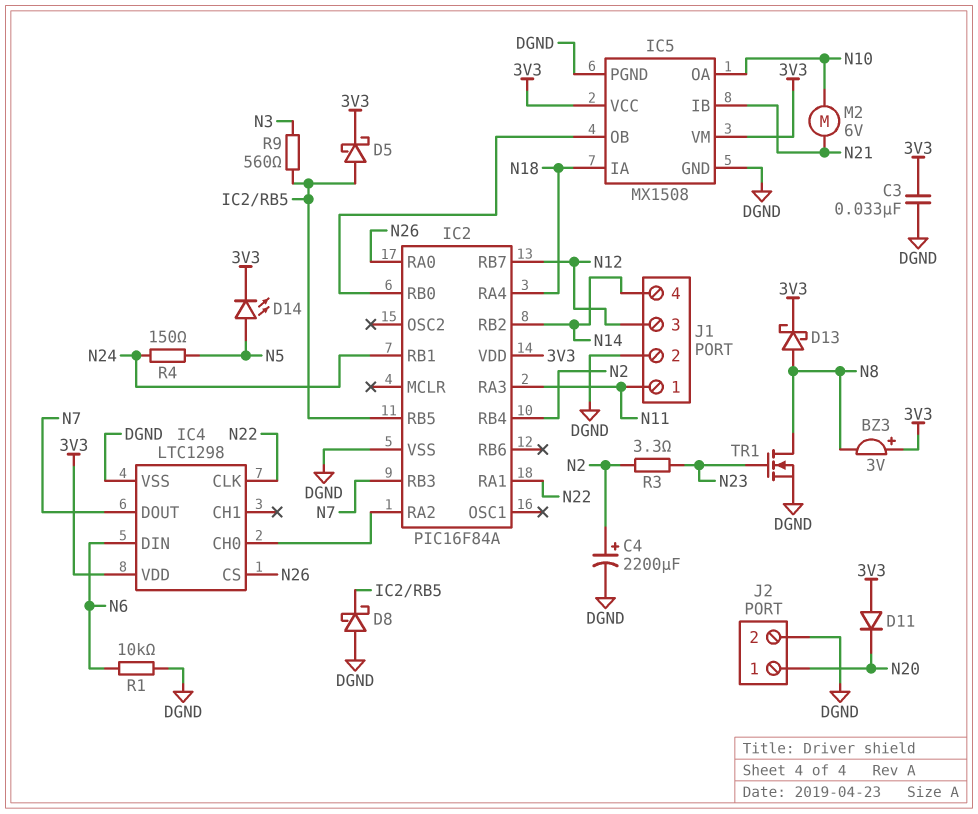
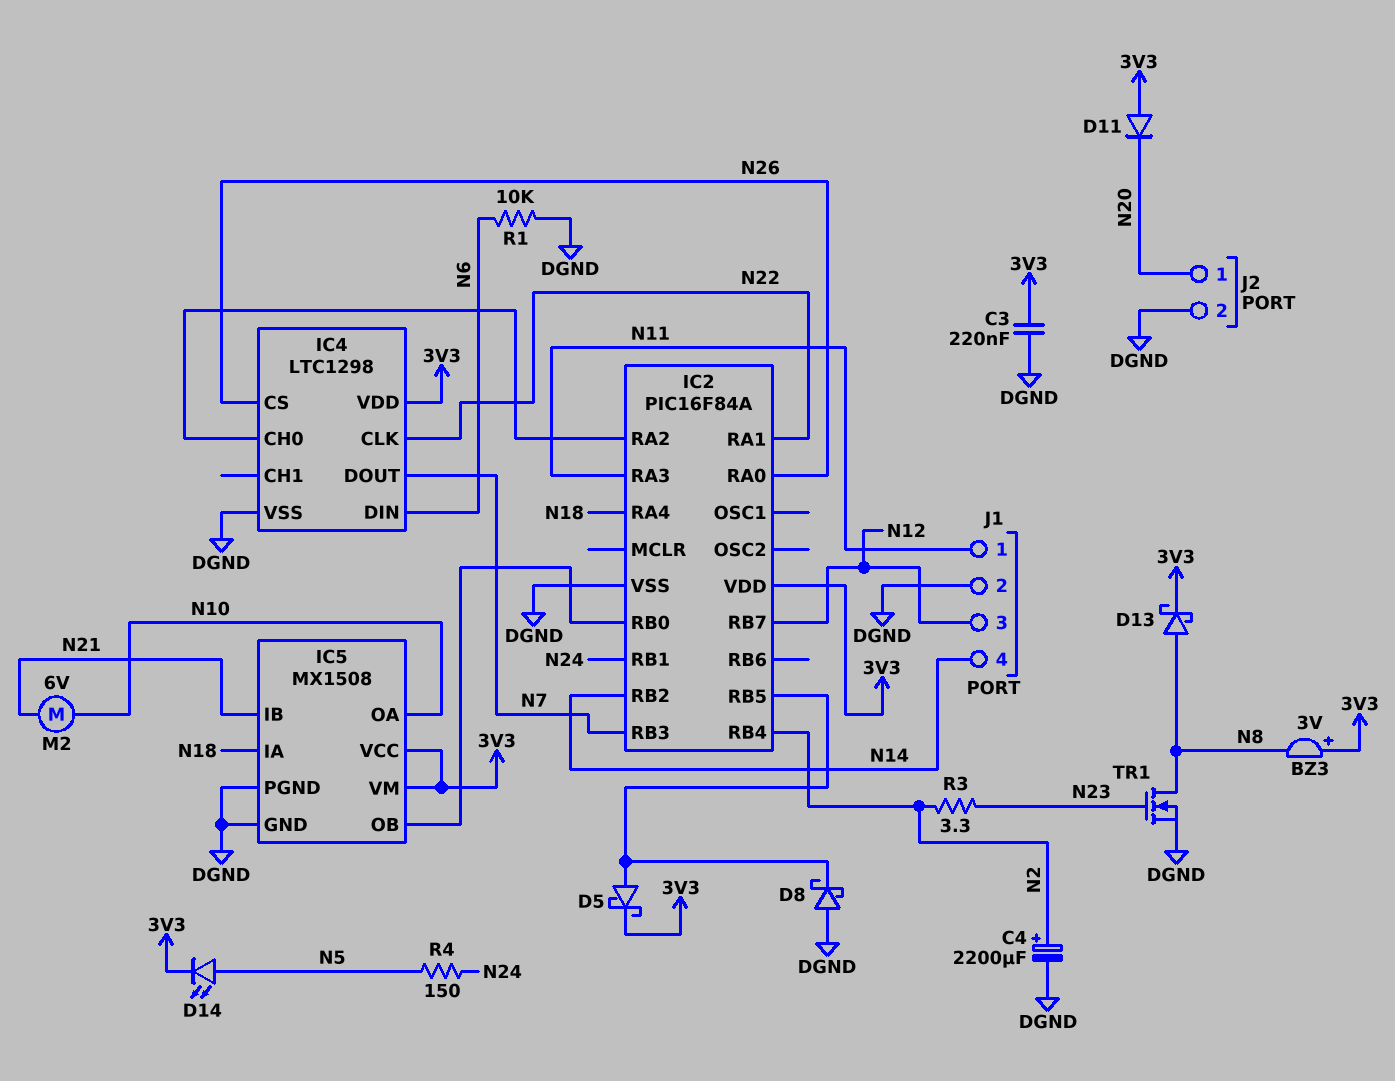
C3: 33nF (3V3, DGND) -> 220nF (3V3, DGND)
R9: 560 (IC2/RB5, N3) -> none

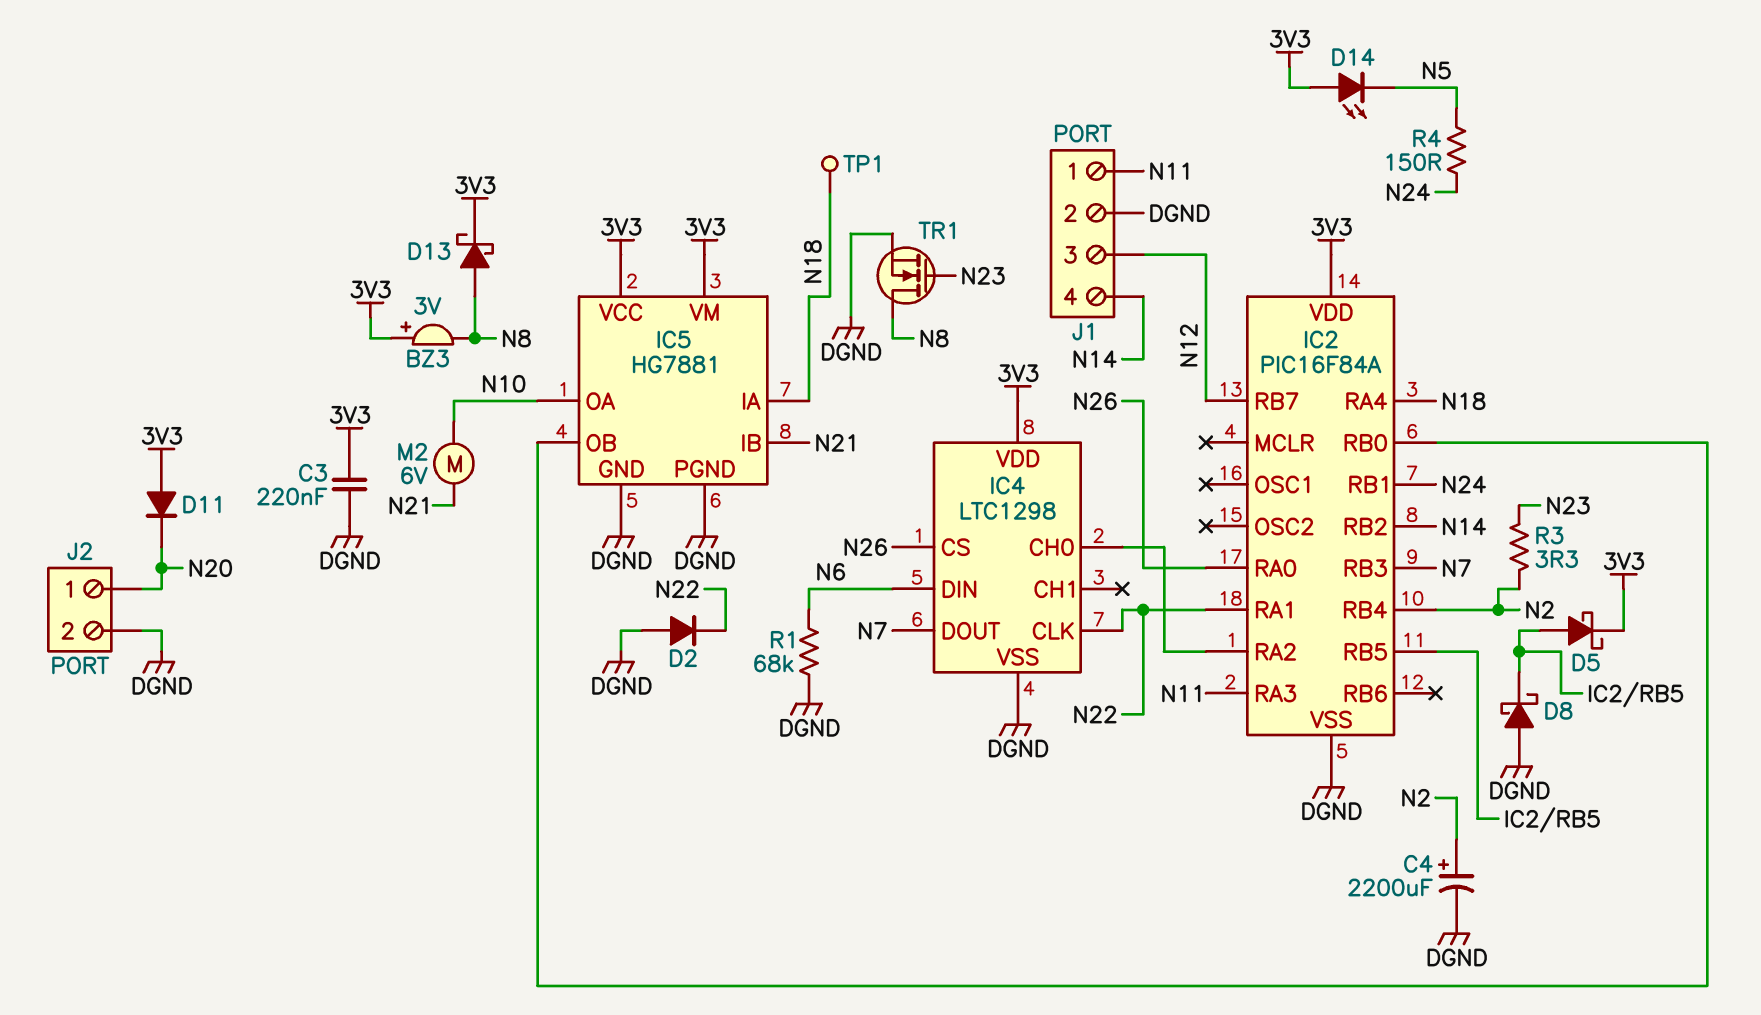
D2: none -> diode (A DGND, K N22)
D14: LED (A N5, K 3V3) -> LED (A 3V3, K N5)
IC5: MX1508 -> HG7881
R1: 10k (DGND, N6) -> 68k (DGND, N6)
TP1: none -> test point (N18)

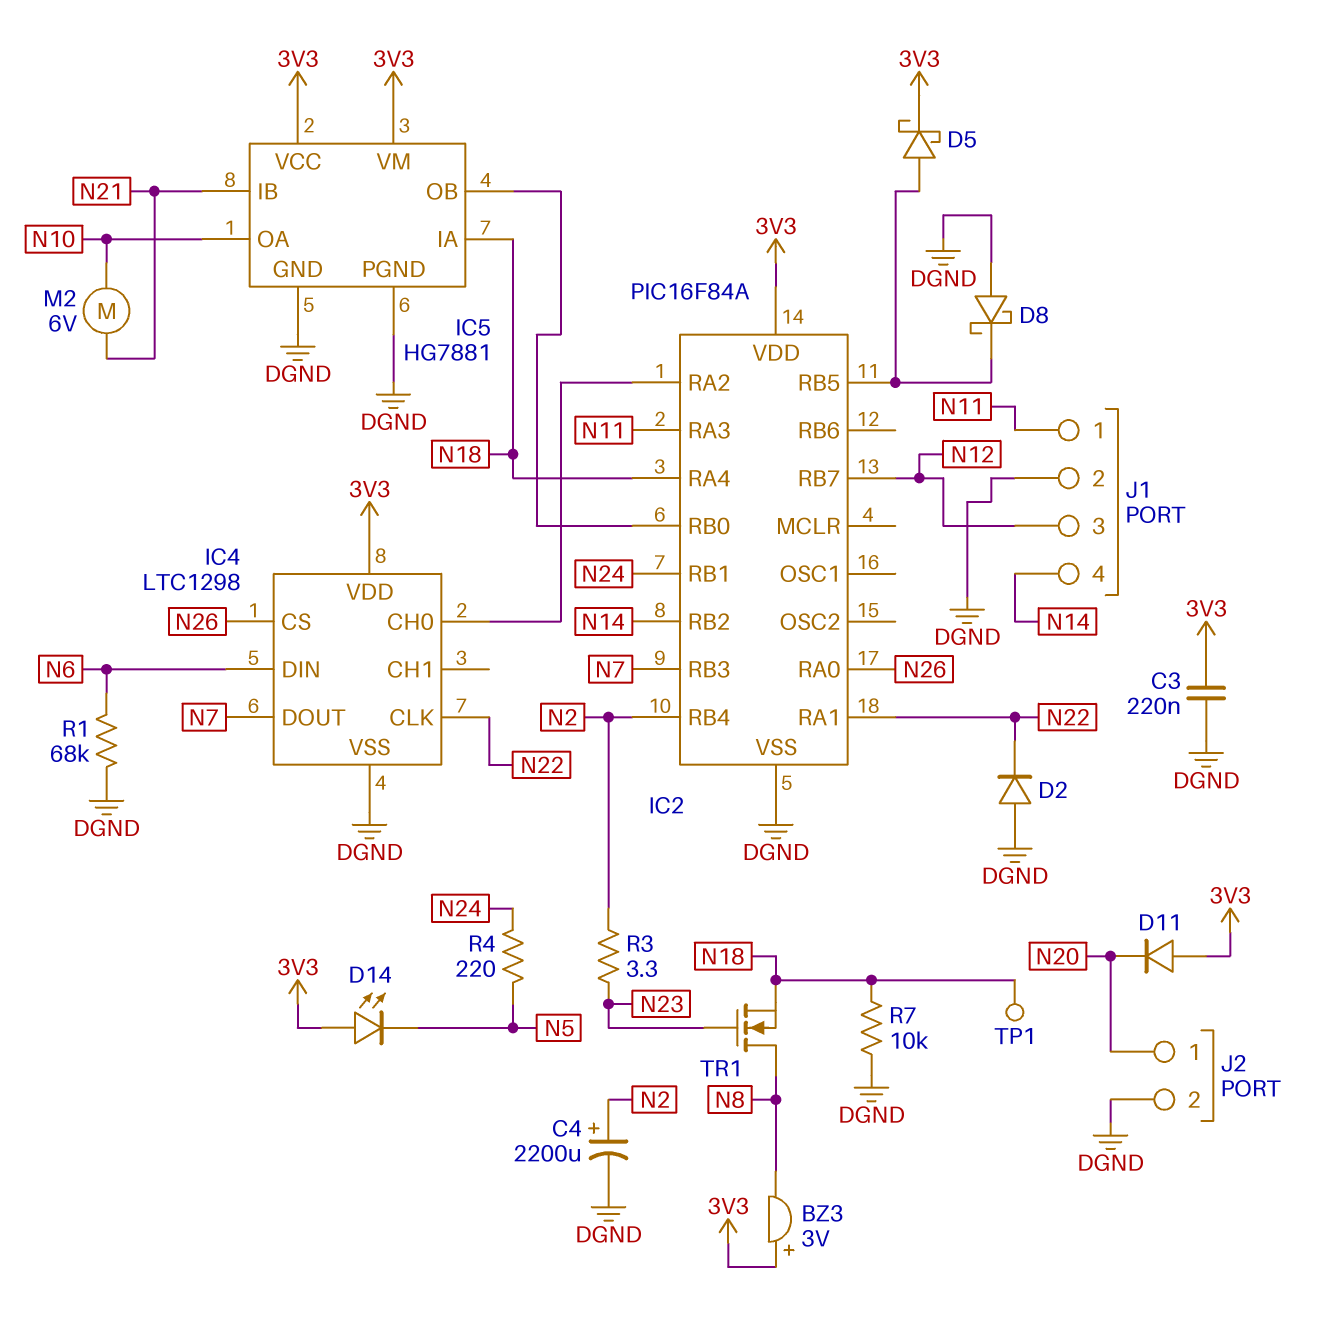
D13: schottky (A N8, K 3V3) -> none
R4: 150 (N5, N24) -> 220 (N5, N24)
R7: none -> 10k (DGND, N18)
TR1: NMOS (G N23, D N8, S DGND) -> NMOS (G N23, D N8, S N18)

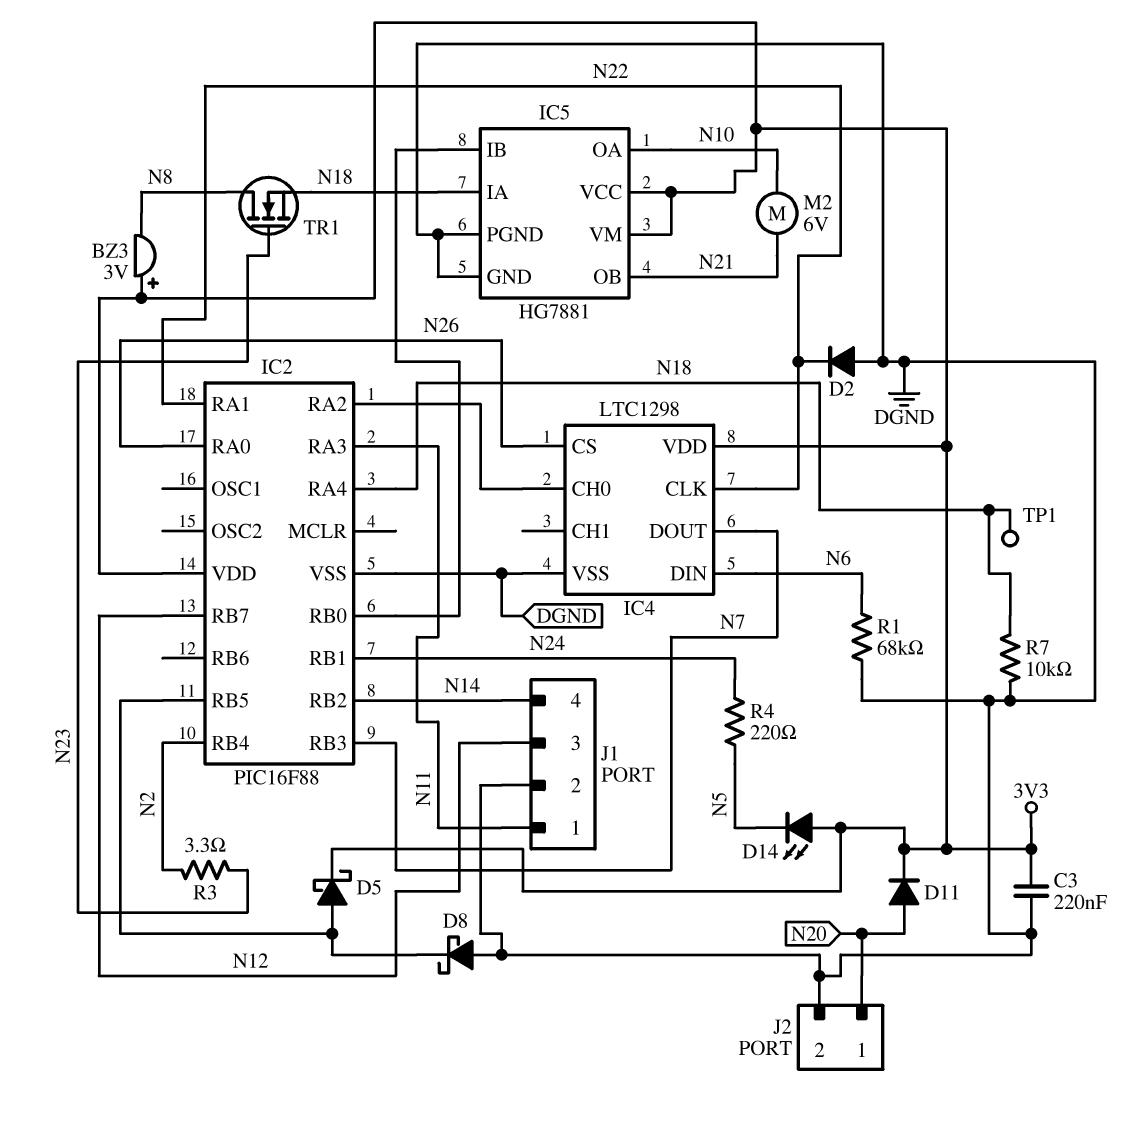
C4: 2200uF (plus N2, minus DGND) -> none
D11: diode (A 3V3, K N20) -> diode (A N20, K 3V3)
IC2: PIC16F84A -> PIC16F88
IC5 pin IB: N21 -> IC2/RB0
IC5 pin OB: IC2/RB0 -> N21

